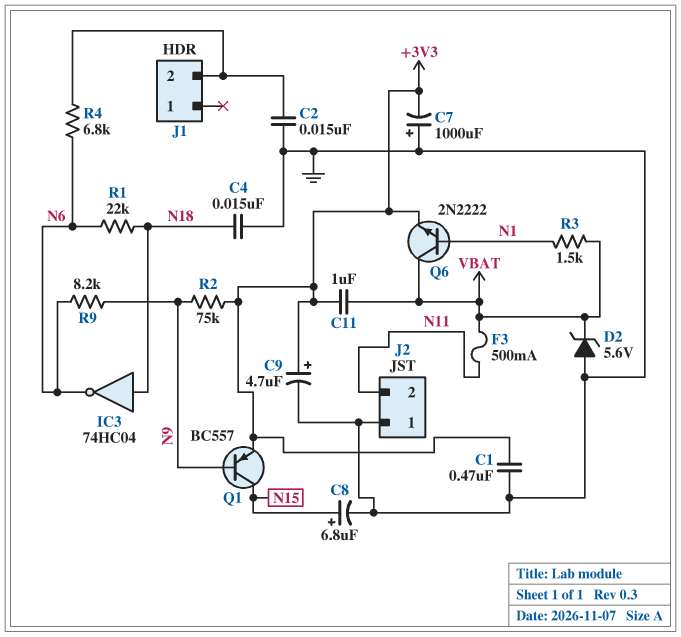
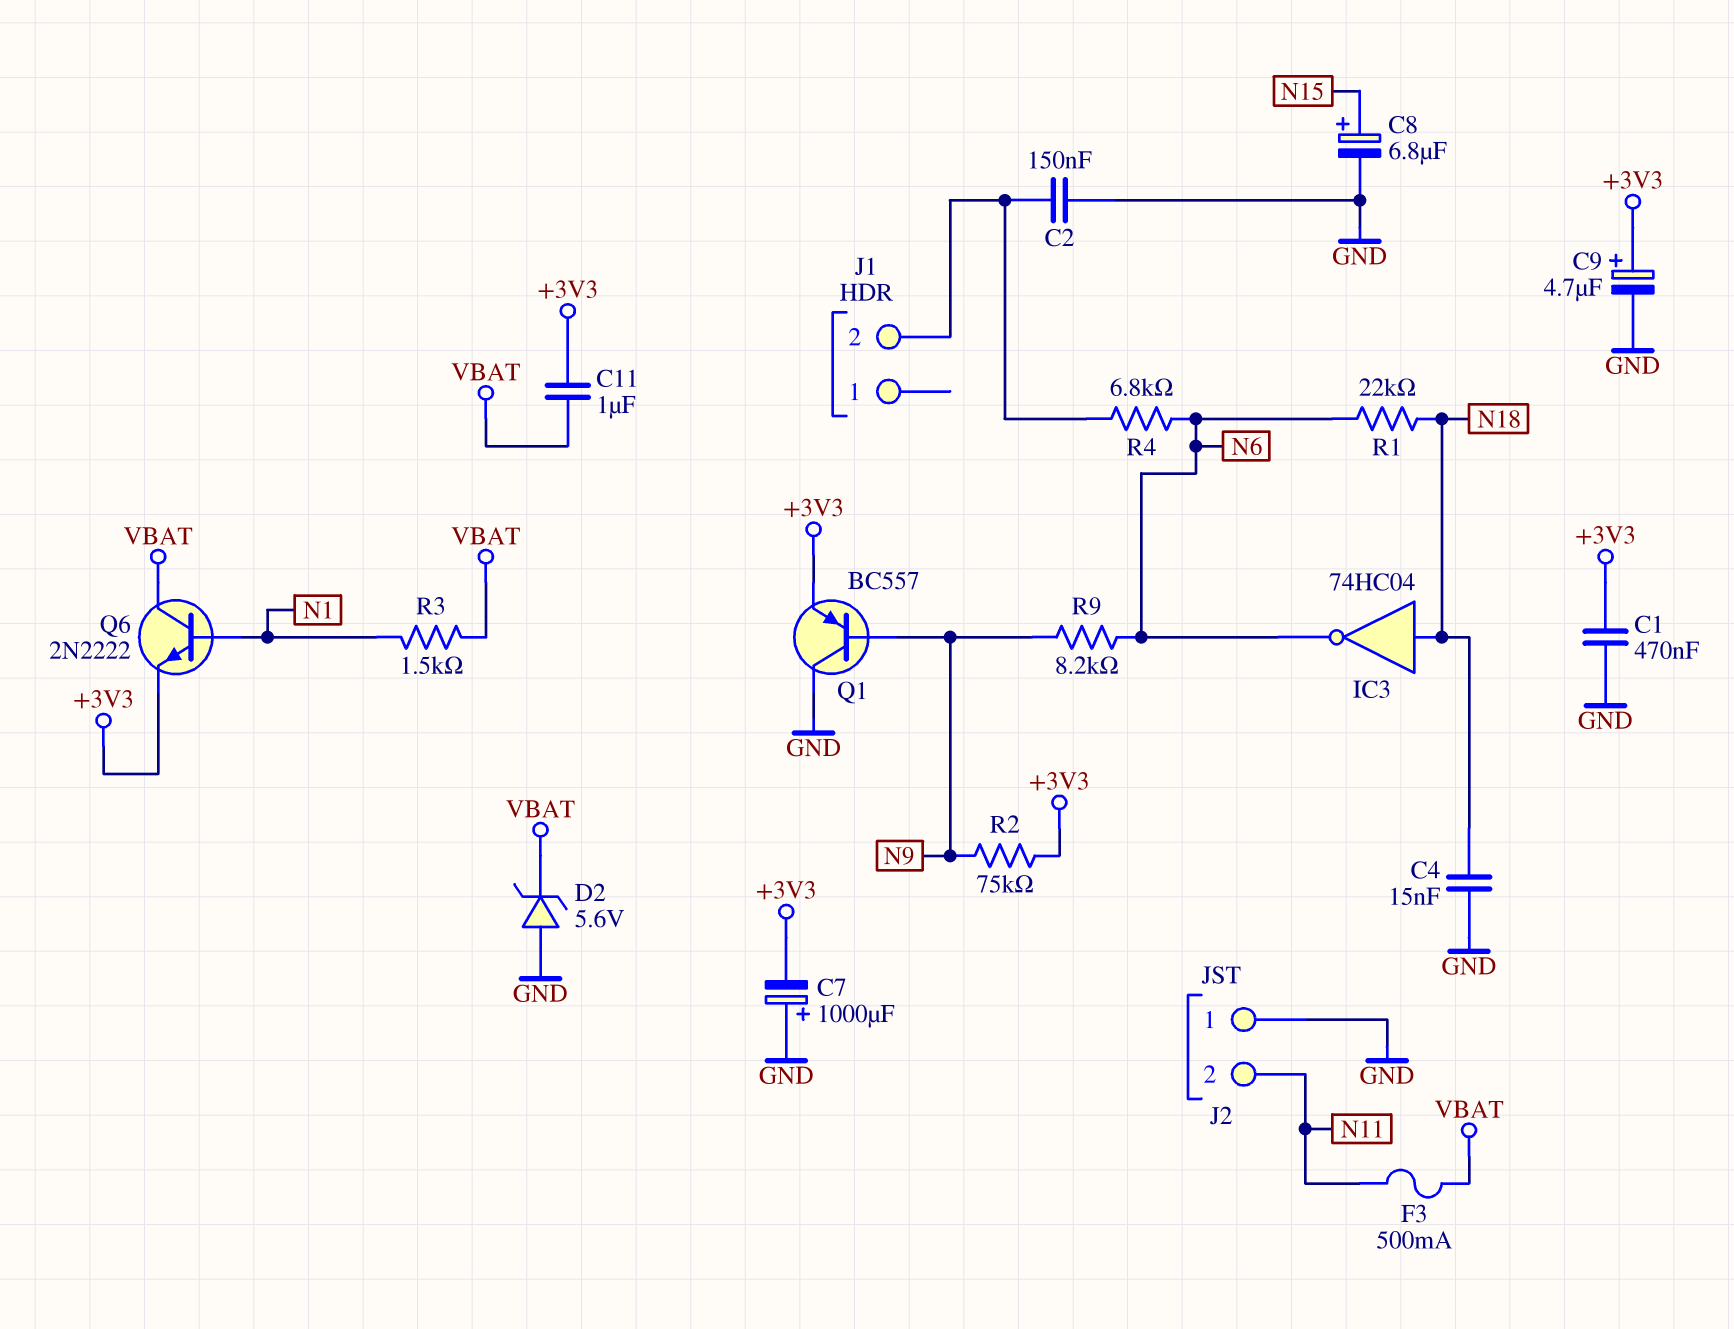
C2: 15nF (GND, J1/2) -> 150nF (GND, J1/2)
Q1: PNP BC557 (B N9, C N15, E +3V3) -> PNP BC557 (B N9, C GND, E +3V3)

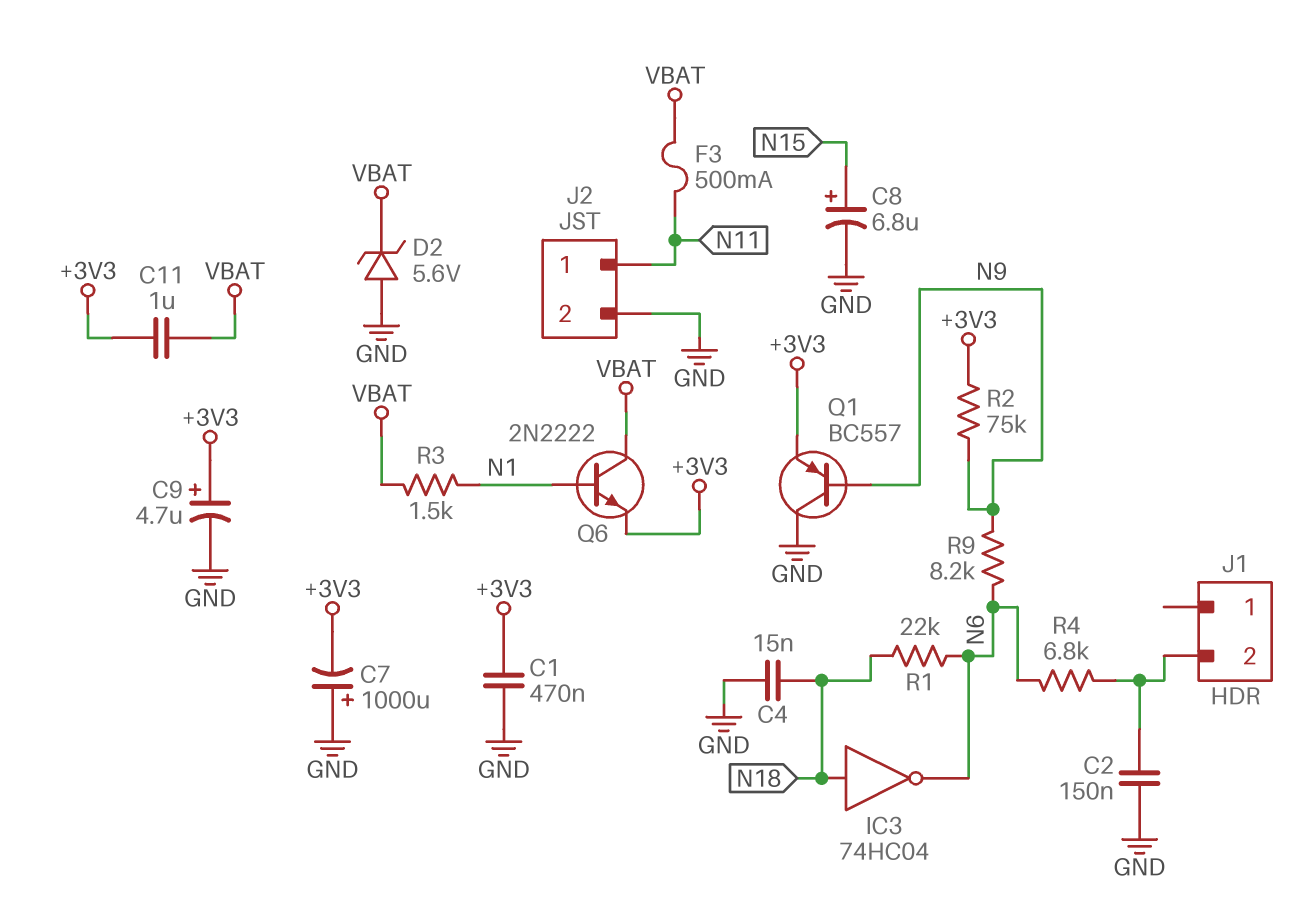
J2 pin 1: GND -> N11
J2 pin 2: N11 -> GND

